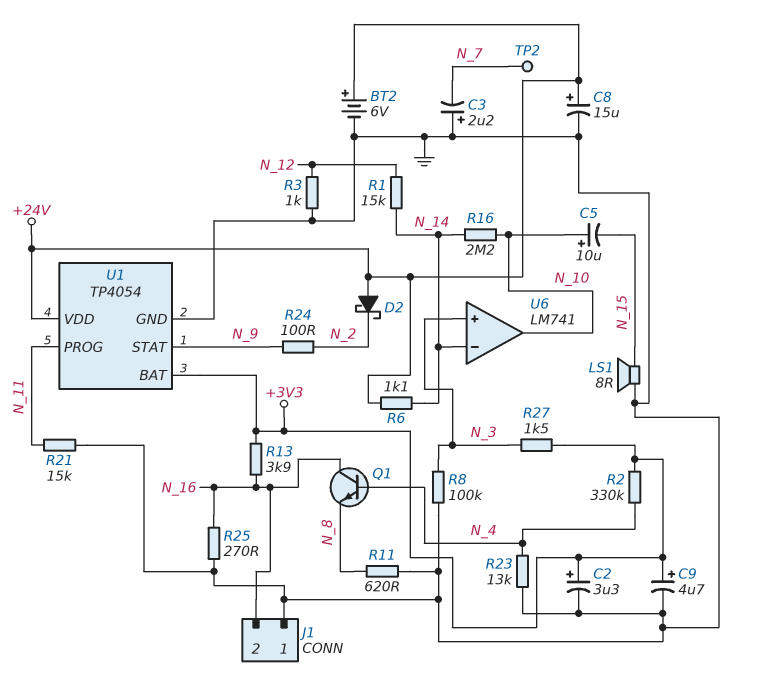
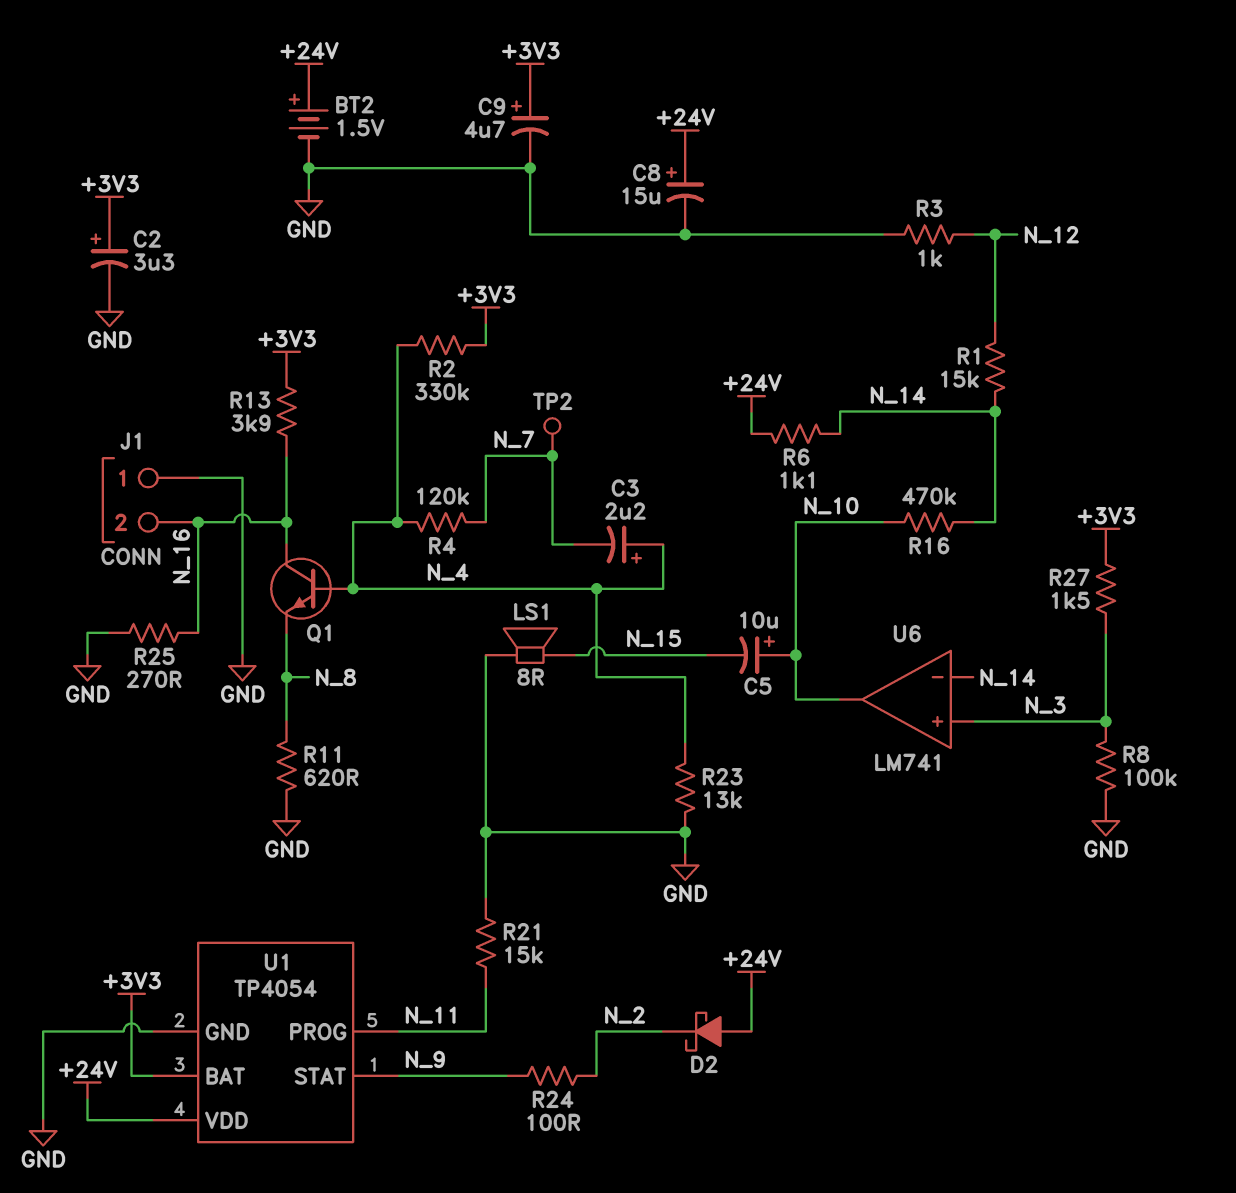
BT2: 6V (plus +24V, minus GND) -> 1.5V (plus +24V, minus GND)
C3: 2.2uF (plus GND, minus N_7) -> 2.2uF (plus N_4, minus N_7)
R4: none -> 120k (N_4, N_7)
R16: 2.2M (N_10, N_14) -> 470k (N_10, N_14)

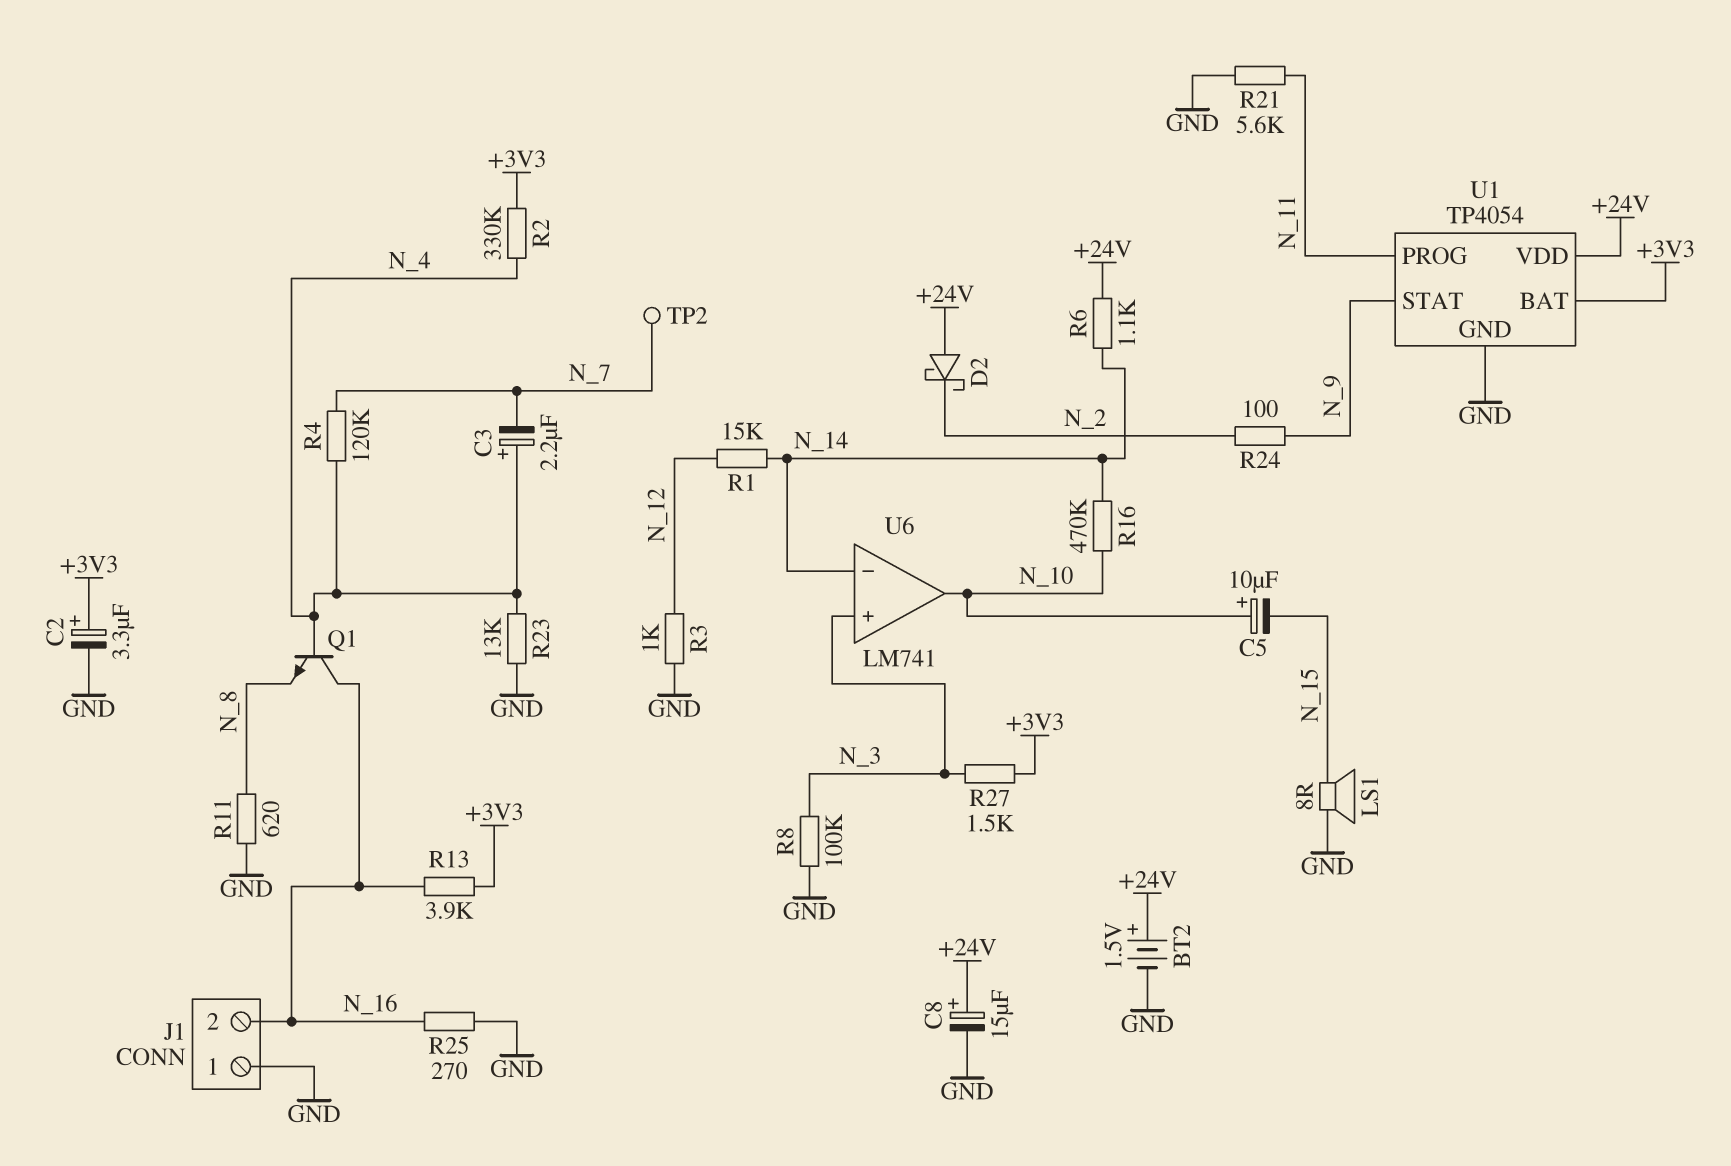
C9: 4.7uF (plus +3V3, minus GND) -> none
R21: 15k (GND, N_11) -> 5.6k (GND, N_11)

